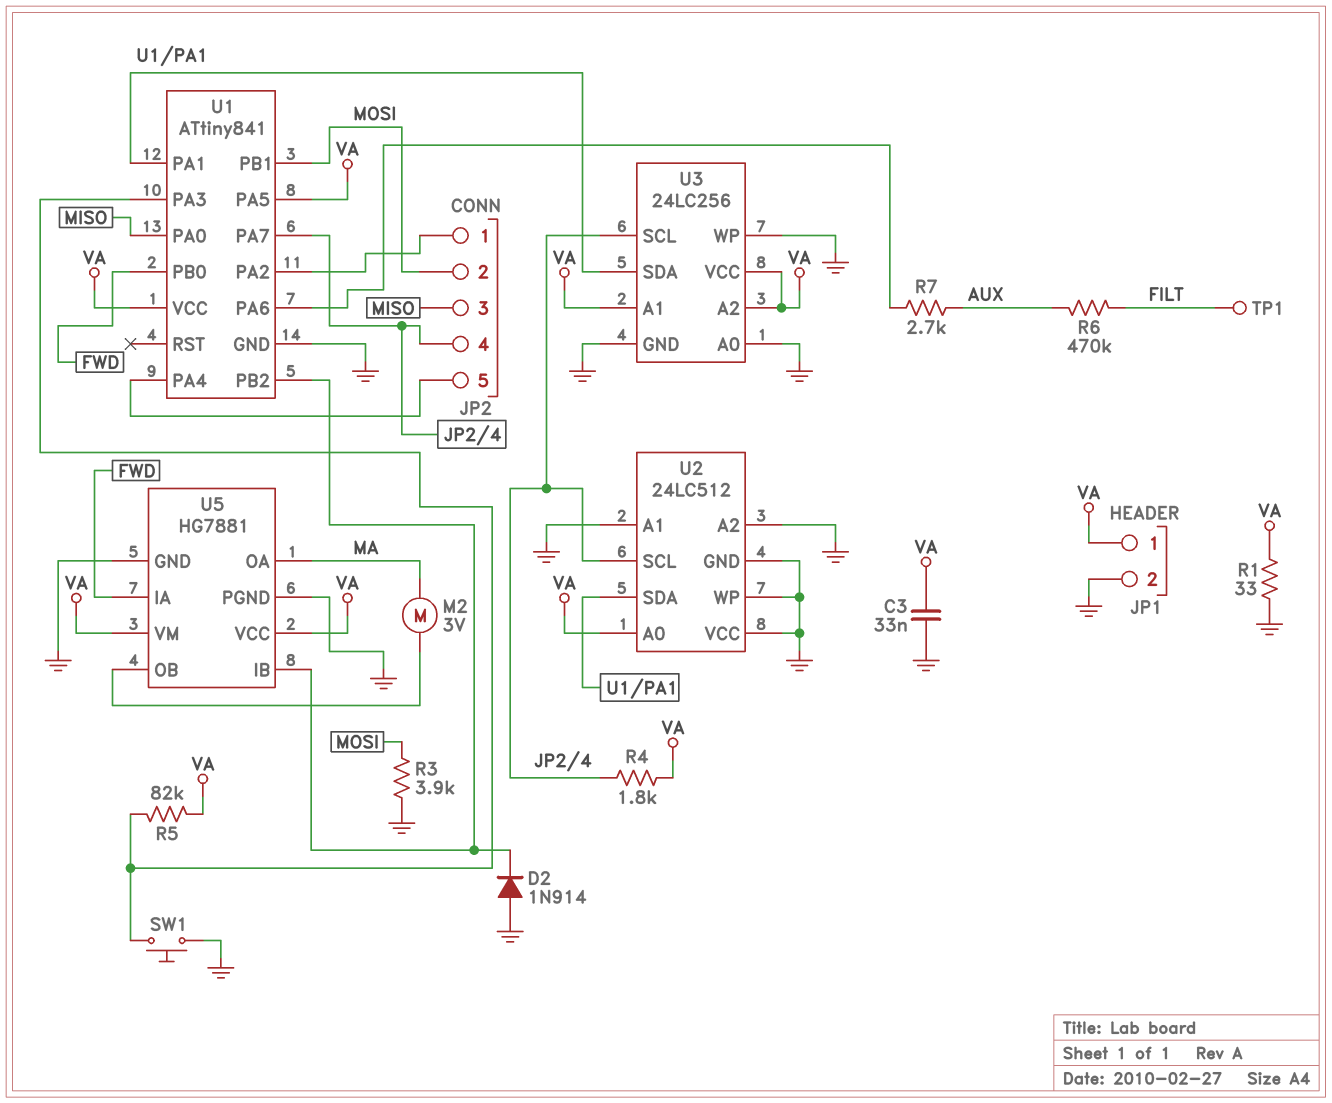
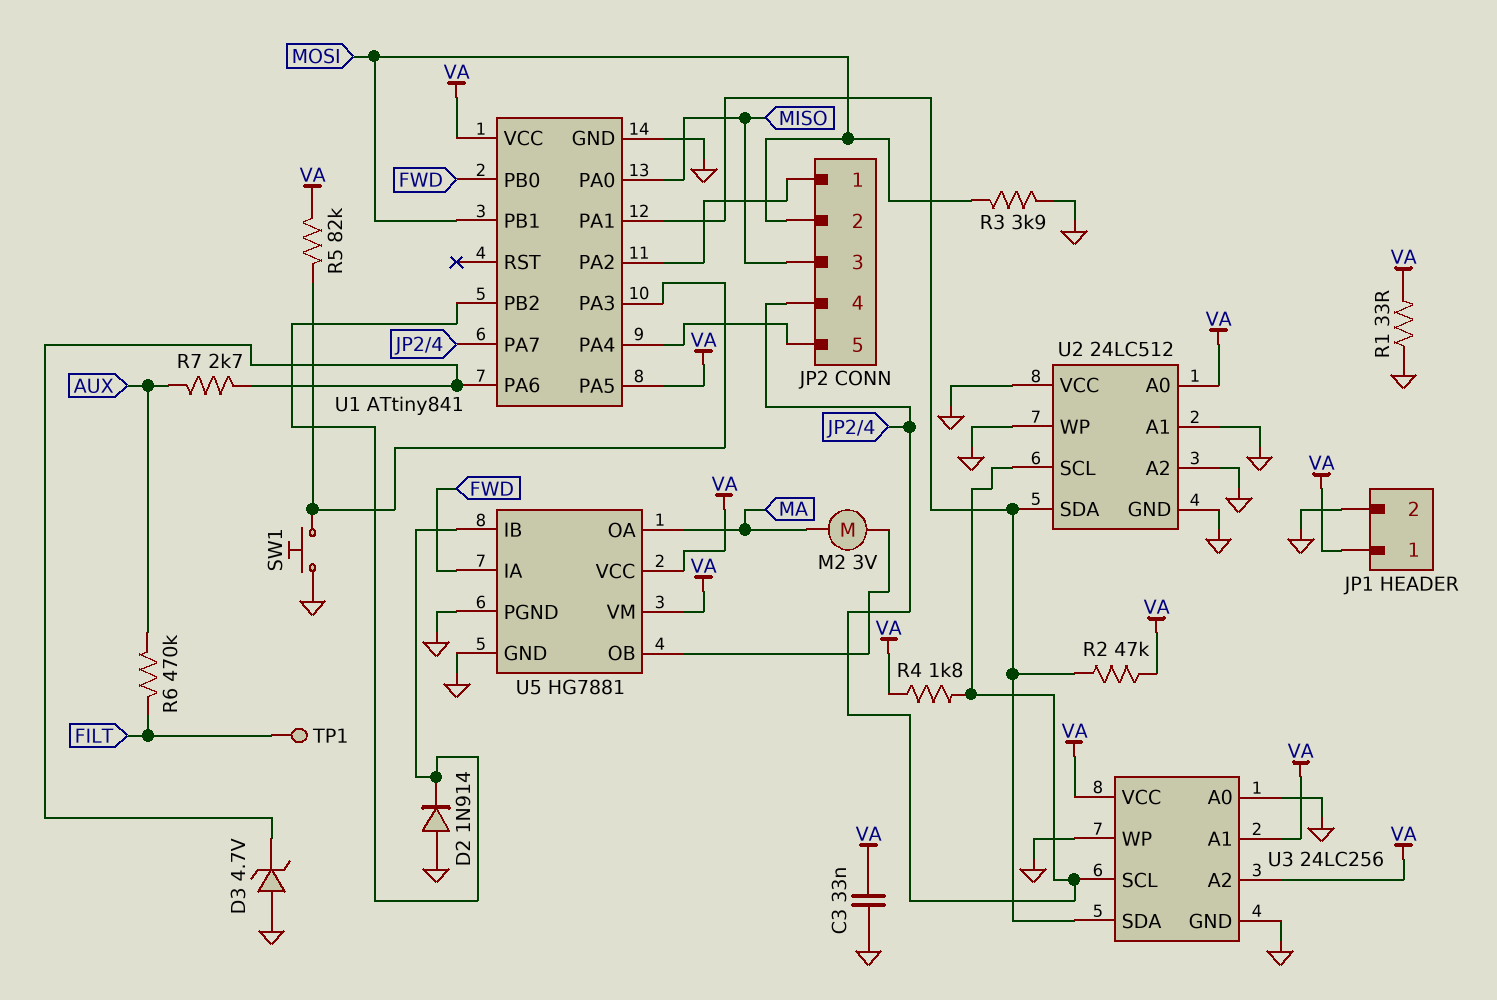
D3: none -> zener 4.7V (A GND, K U1/PA6)
R2: none -> 47k (U1/PA1, VA)

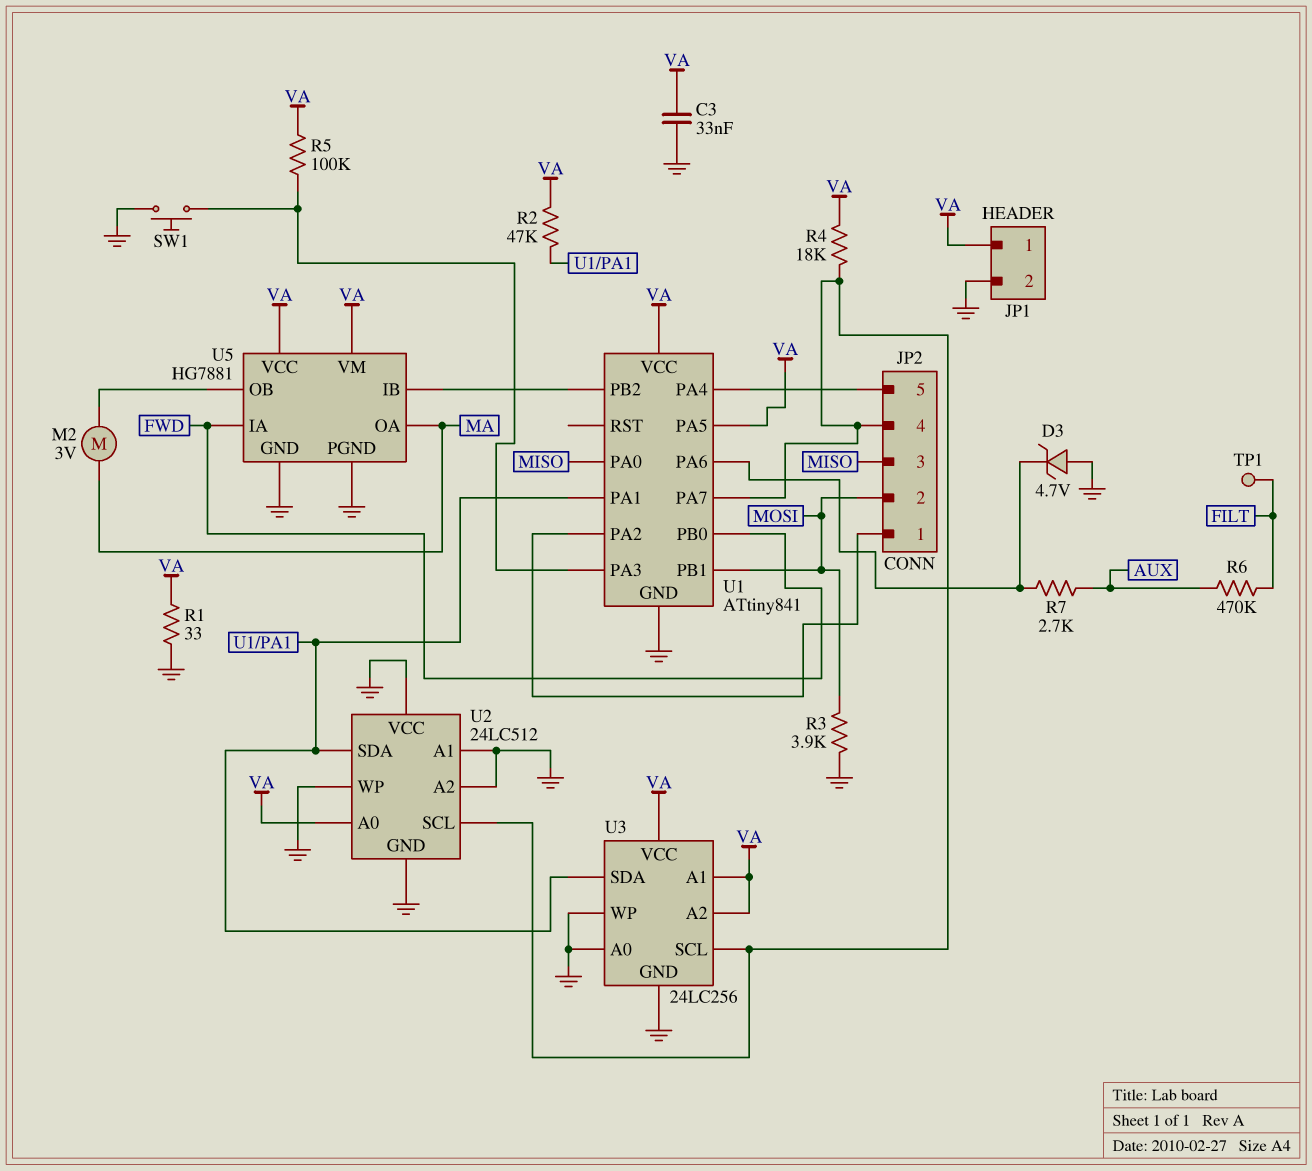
D2: diode 1N914 (A GND, K U1/PB2) -> none
R4: 1.8k (JP2/4, VA) -> 18k (JP2/4, VA)
R5: 82k (U1/PA3, VA) -> 100k (U1/PA3, VA)

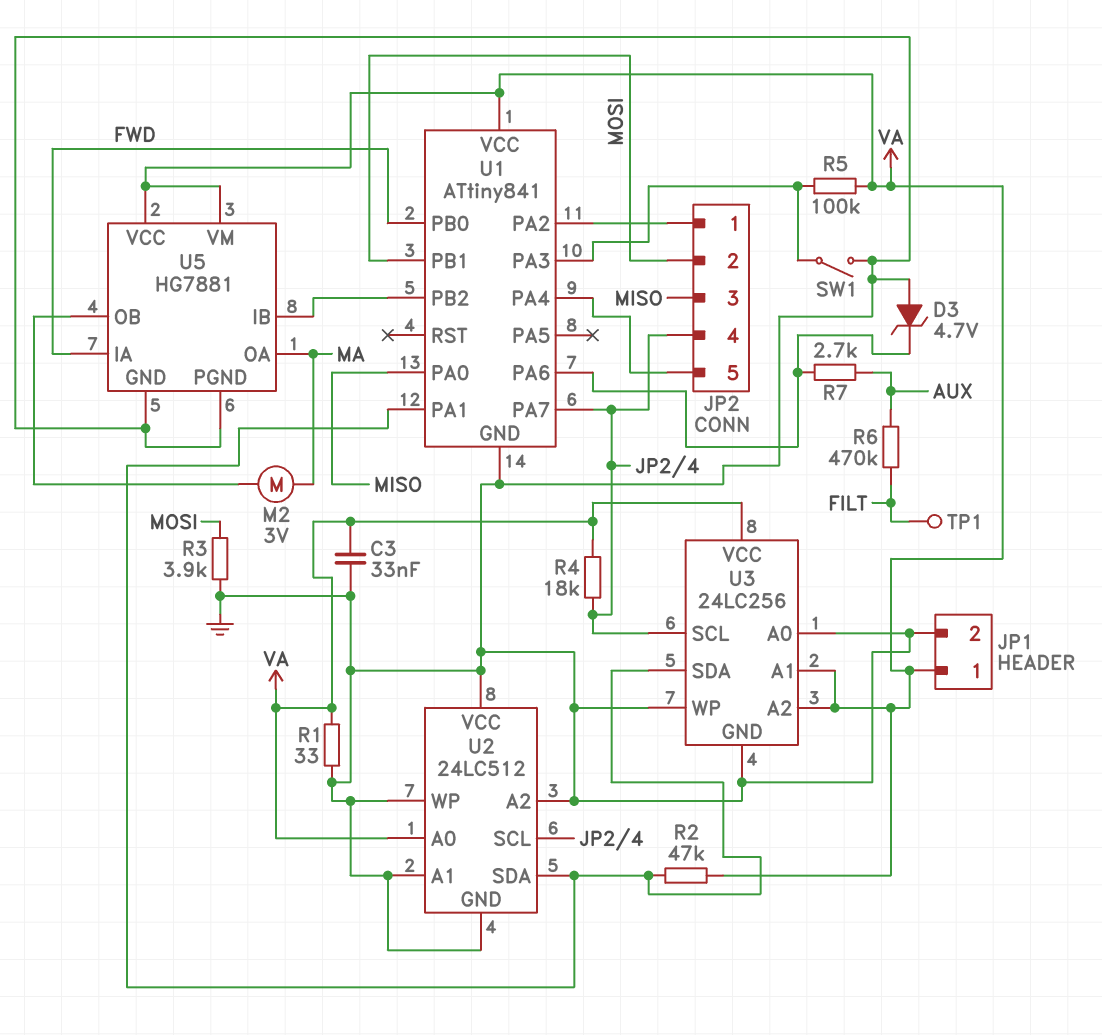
SW1: button (GND, U1/PA3) -> switch (GND, U1/PA3)
U1 pin PA5: VA -> none

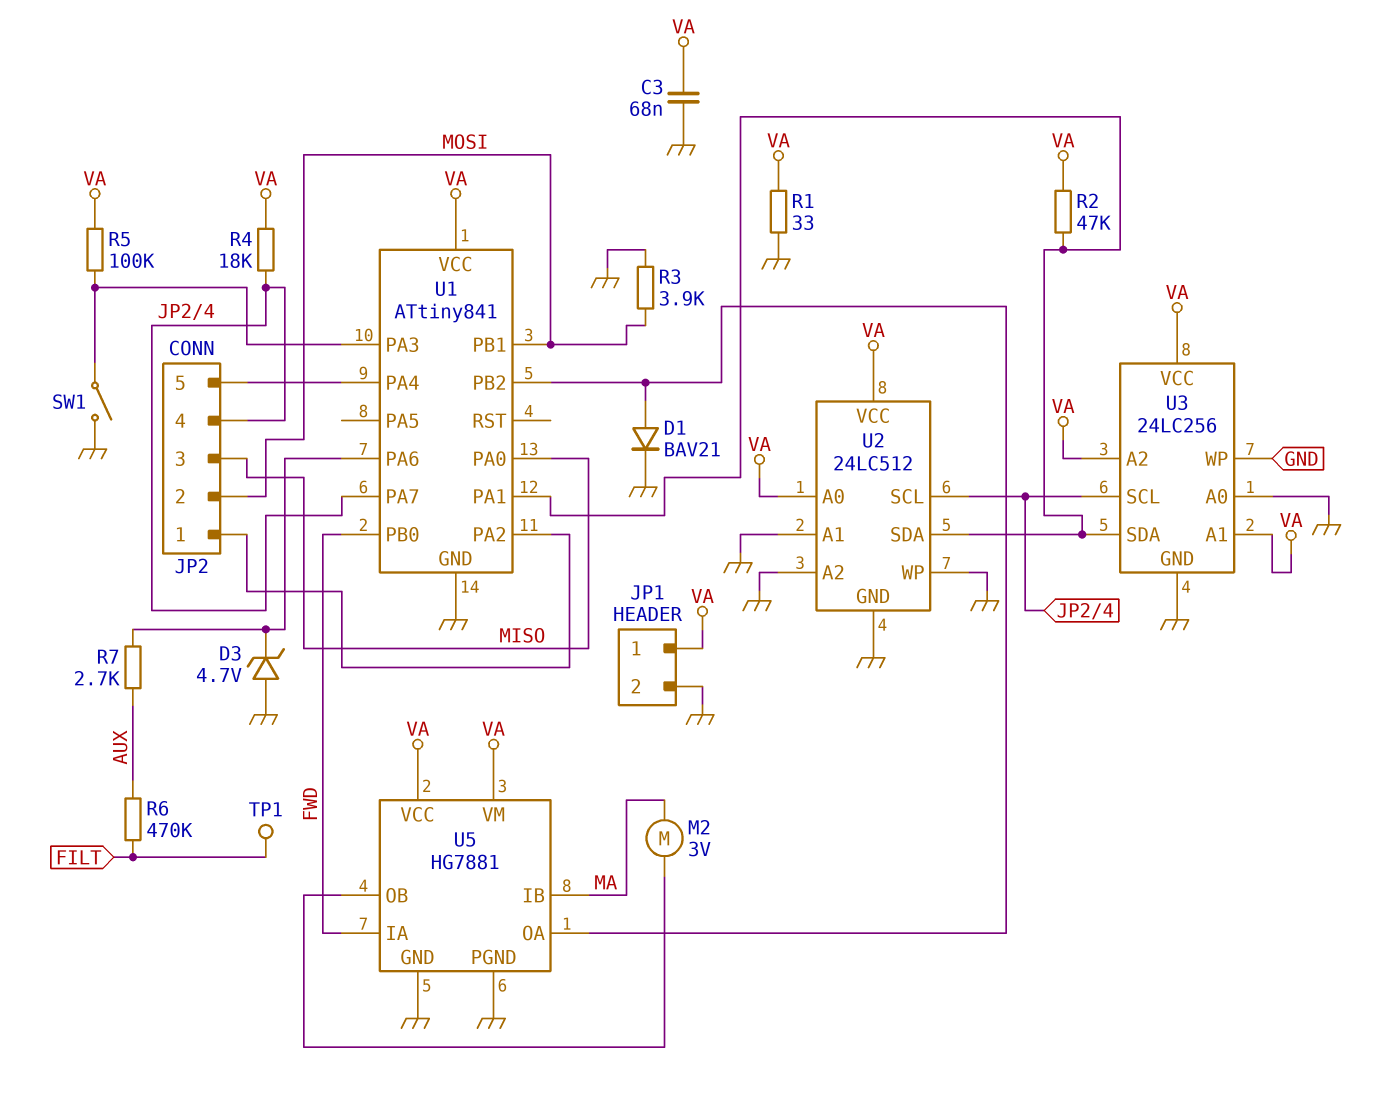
C3: 33nF (GND, VA) -> 68nF (GND, VA)
D1: none -> diode BAV21 (A U1/PB2, K GND)
U2 pin VCC: GND -> VA
U5 pin IB: U1/PB2 -> MA
U5 pin OA: MA -> U1/PB2

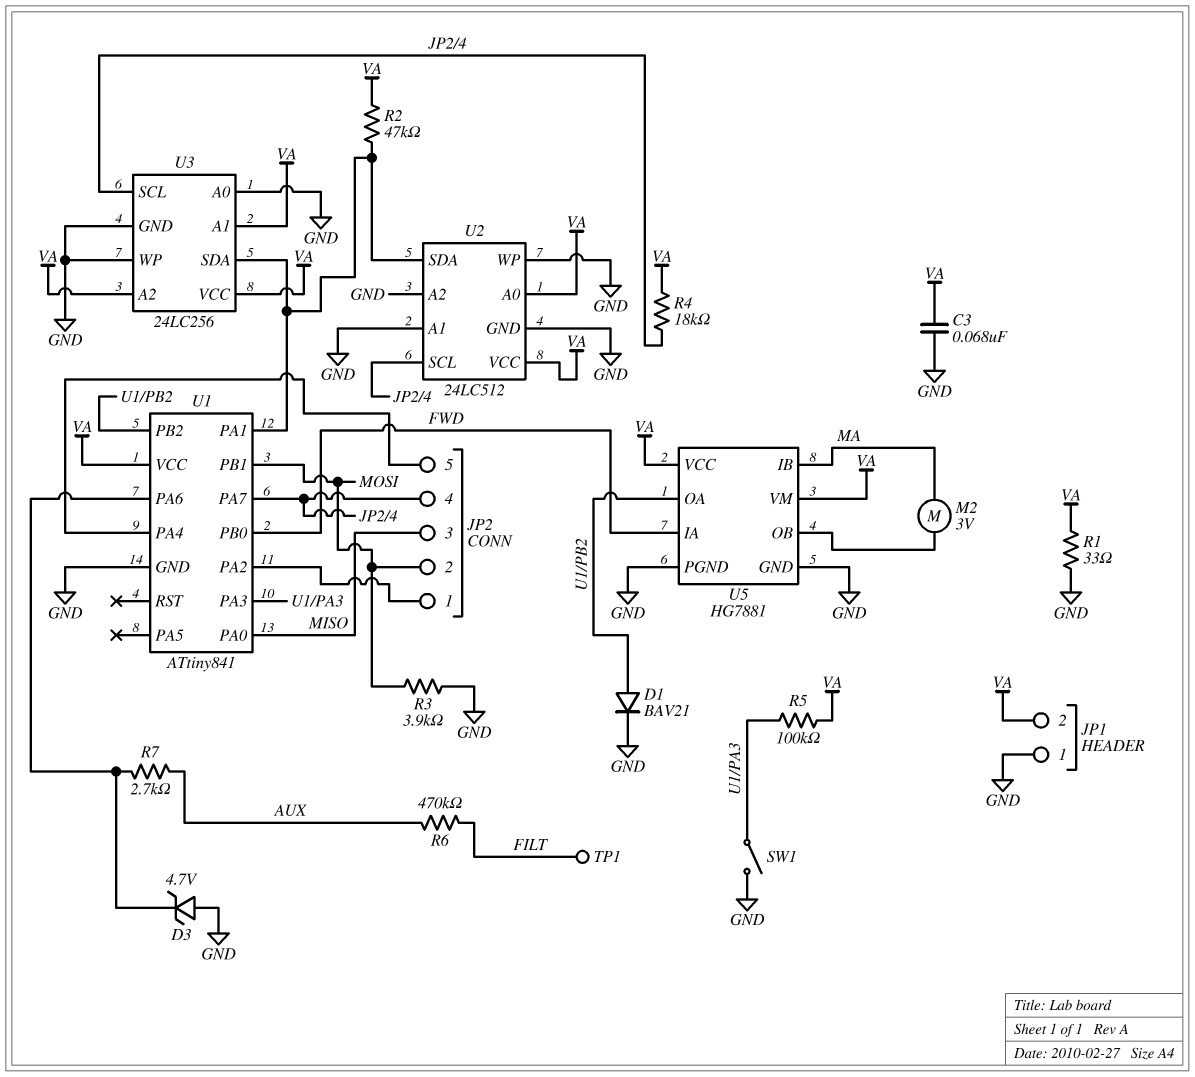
JP1 pin 1: VA -> GND
JP1 pin 2: GND -> VA

